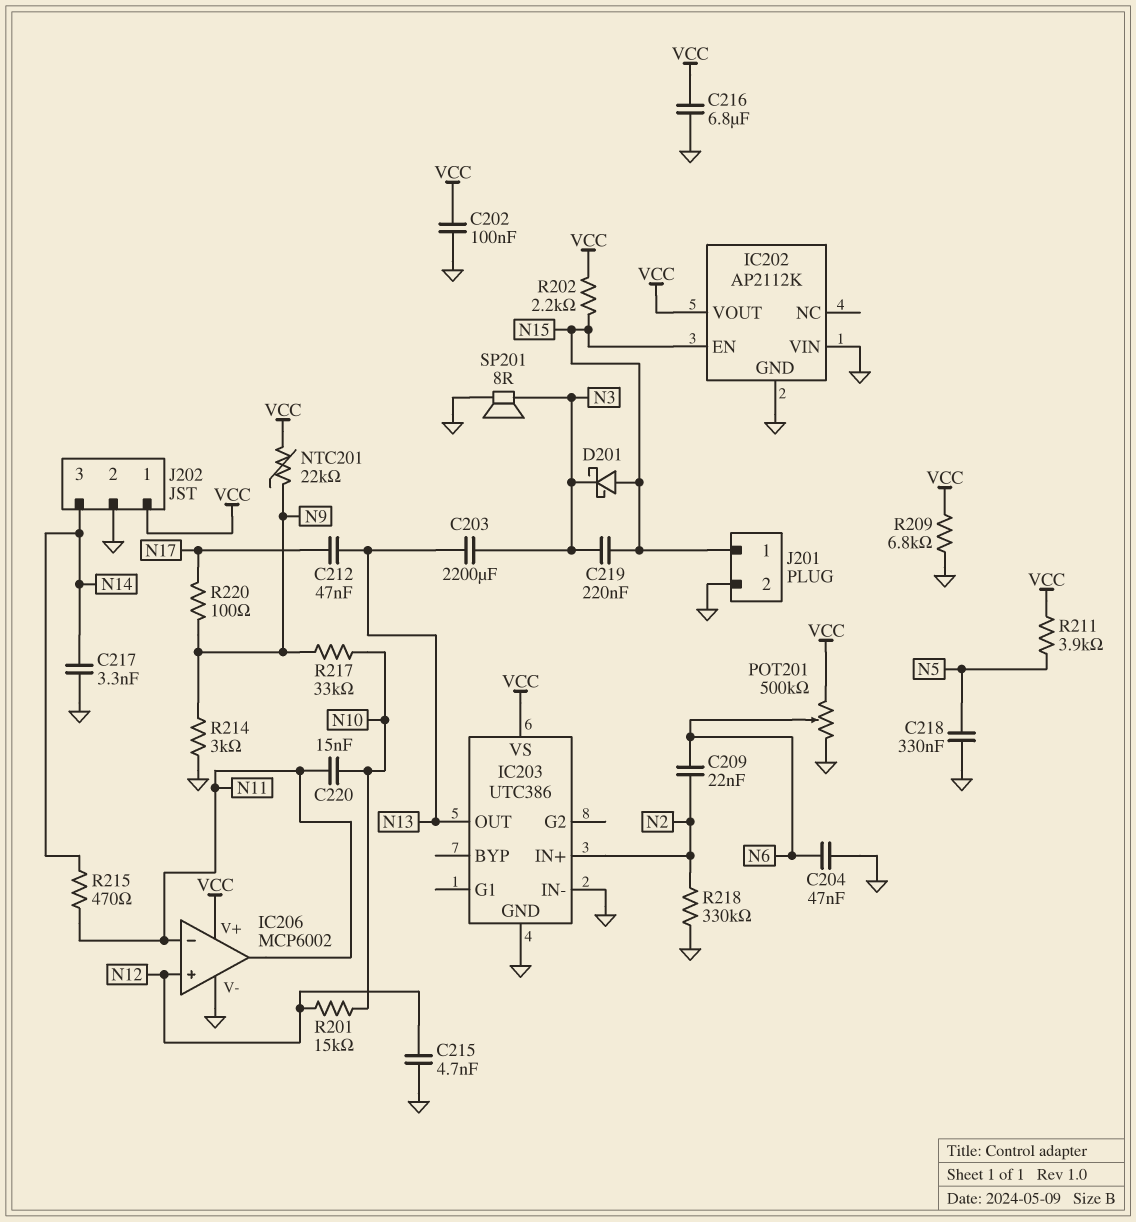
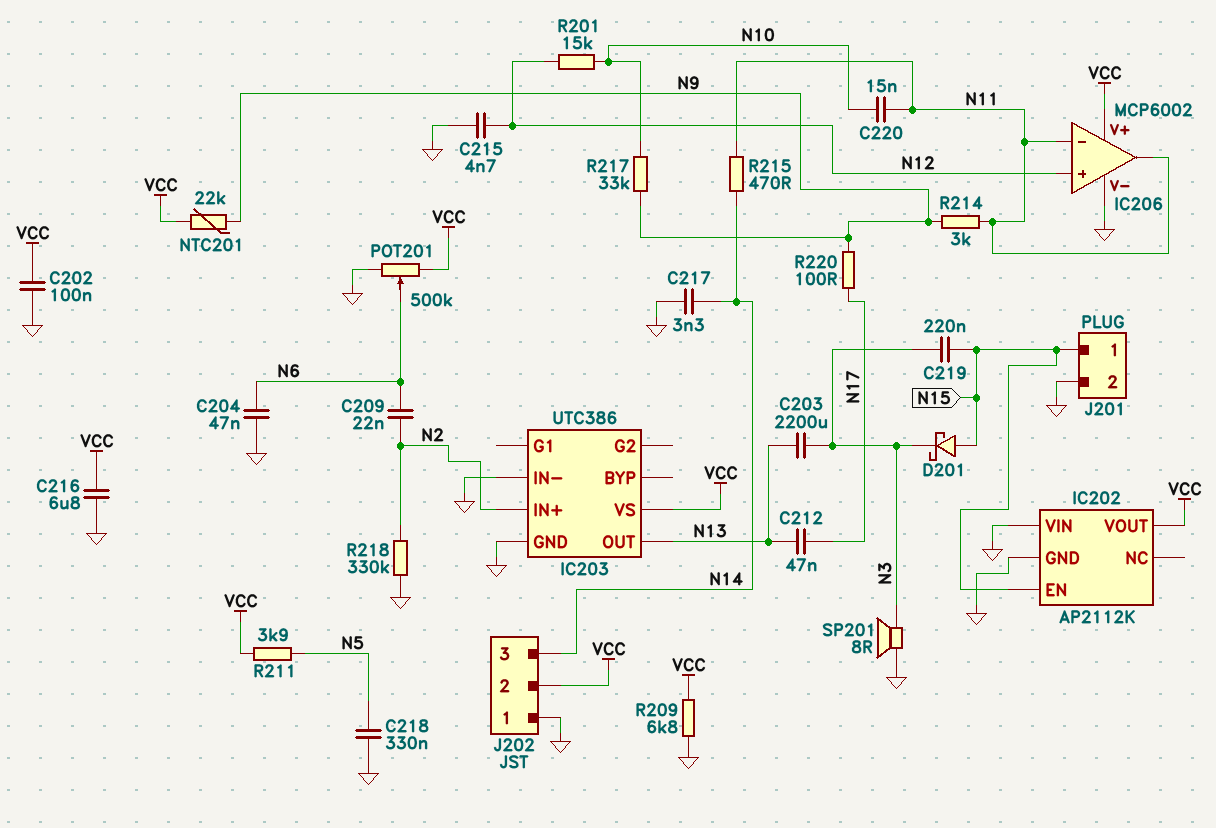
J202 pin 1: VCC -> GND
J202 pin 2: GND -> VCC
R202: 2.2k (N15, VCC) -> none
R214: 3k (GND, N9) -> 3k (N9, N11)

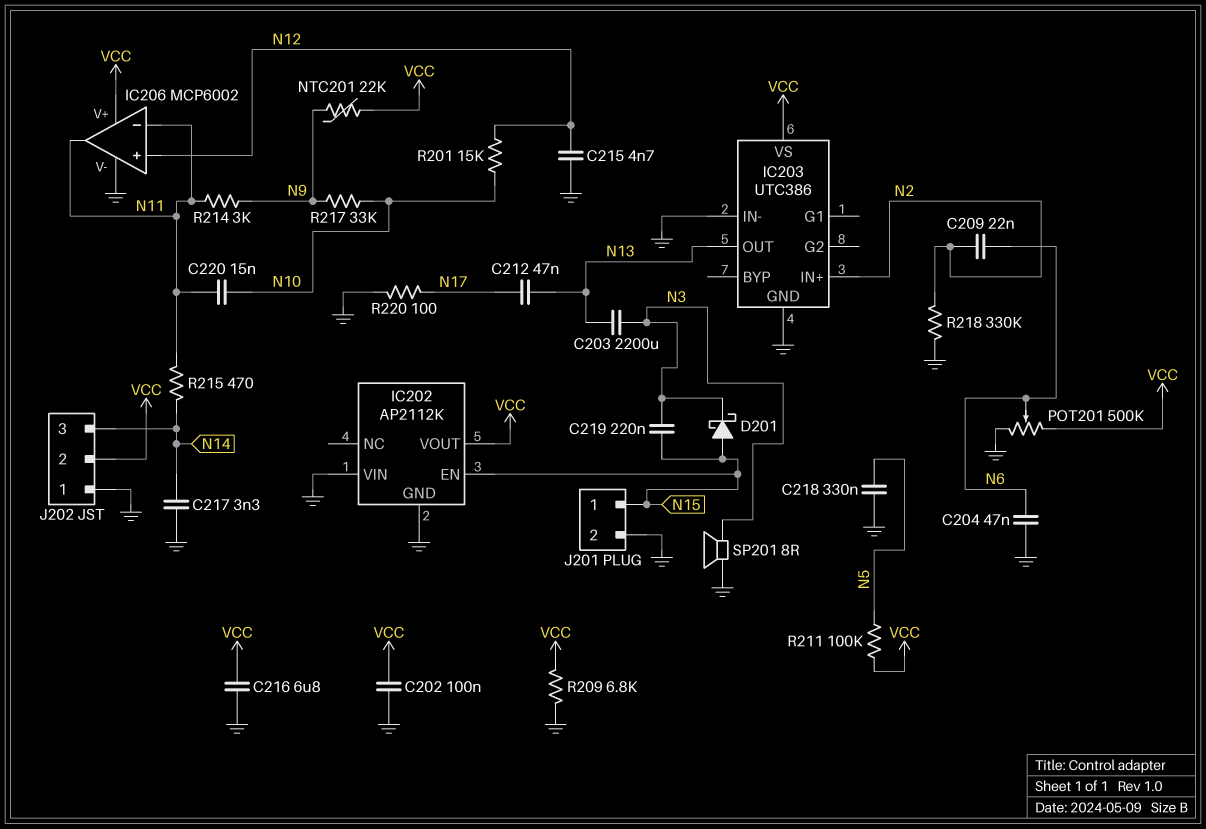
R211: 3.9k (N5, VCC) -> 100k (N5, VCC)
R220: 100 (N9, N17) -> 100 (GND, N17)

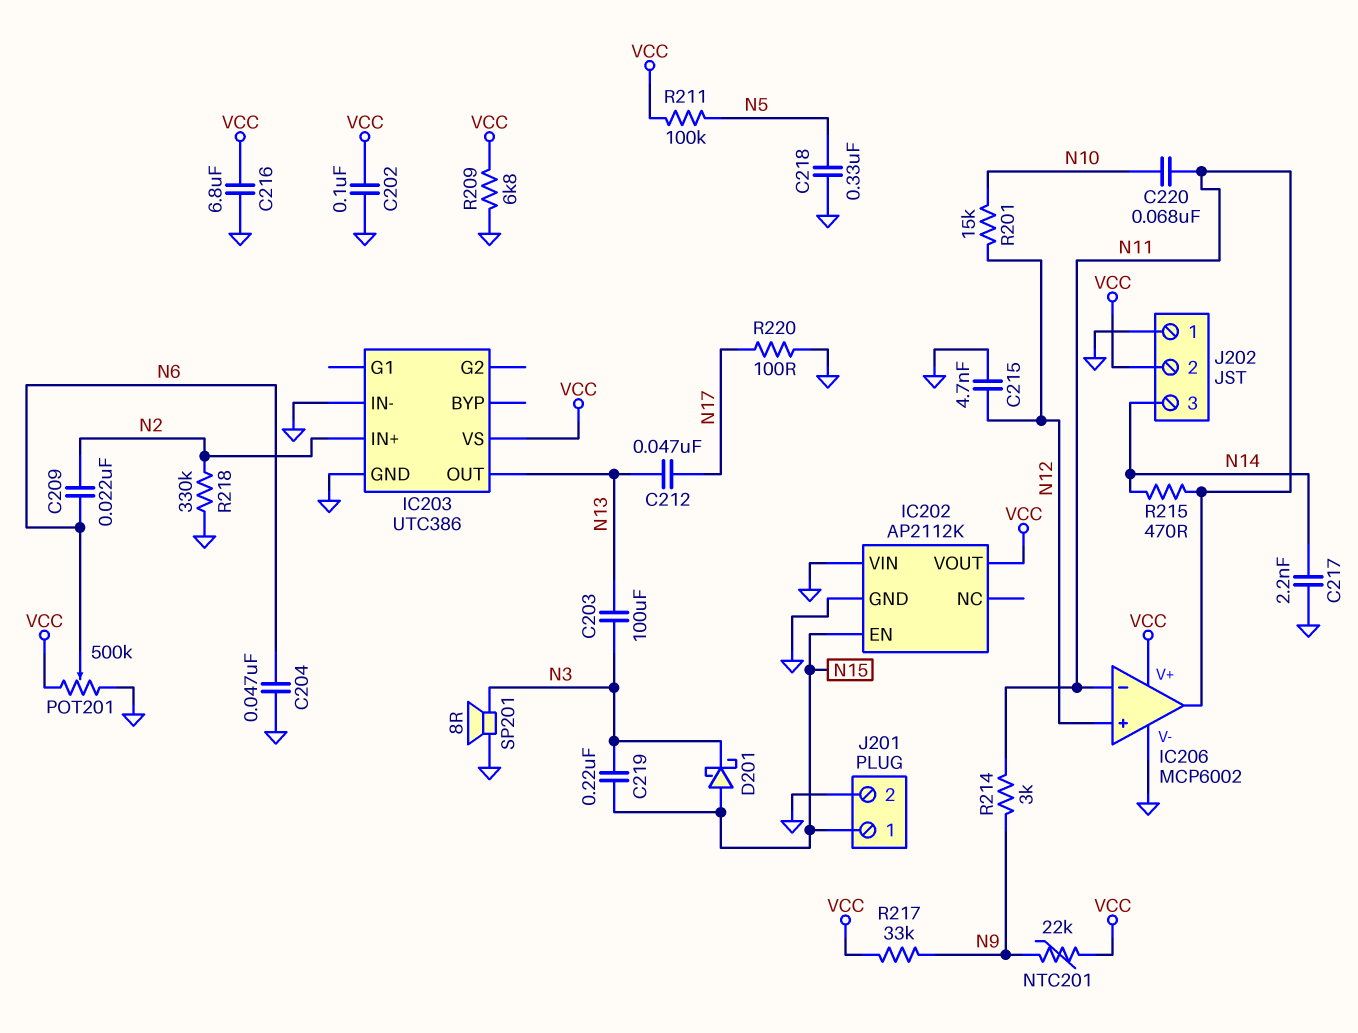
C203: 2200uF (N3, N13) -> 100uF (N3, N13)
C217: 3.3nF (GND, N14) -> 2.2nF (GND, N14)
C220: 15nF (N10, N11) -> 68nF (N10, N11)
R217: 33k (N9, N10) -> 33k (N9, VCC)

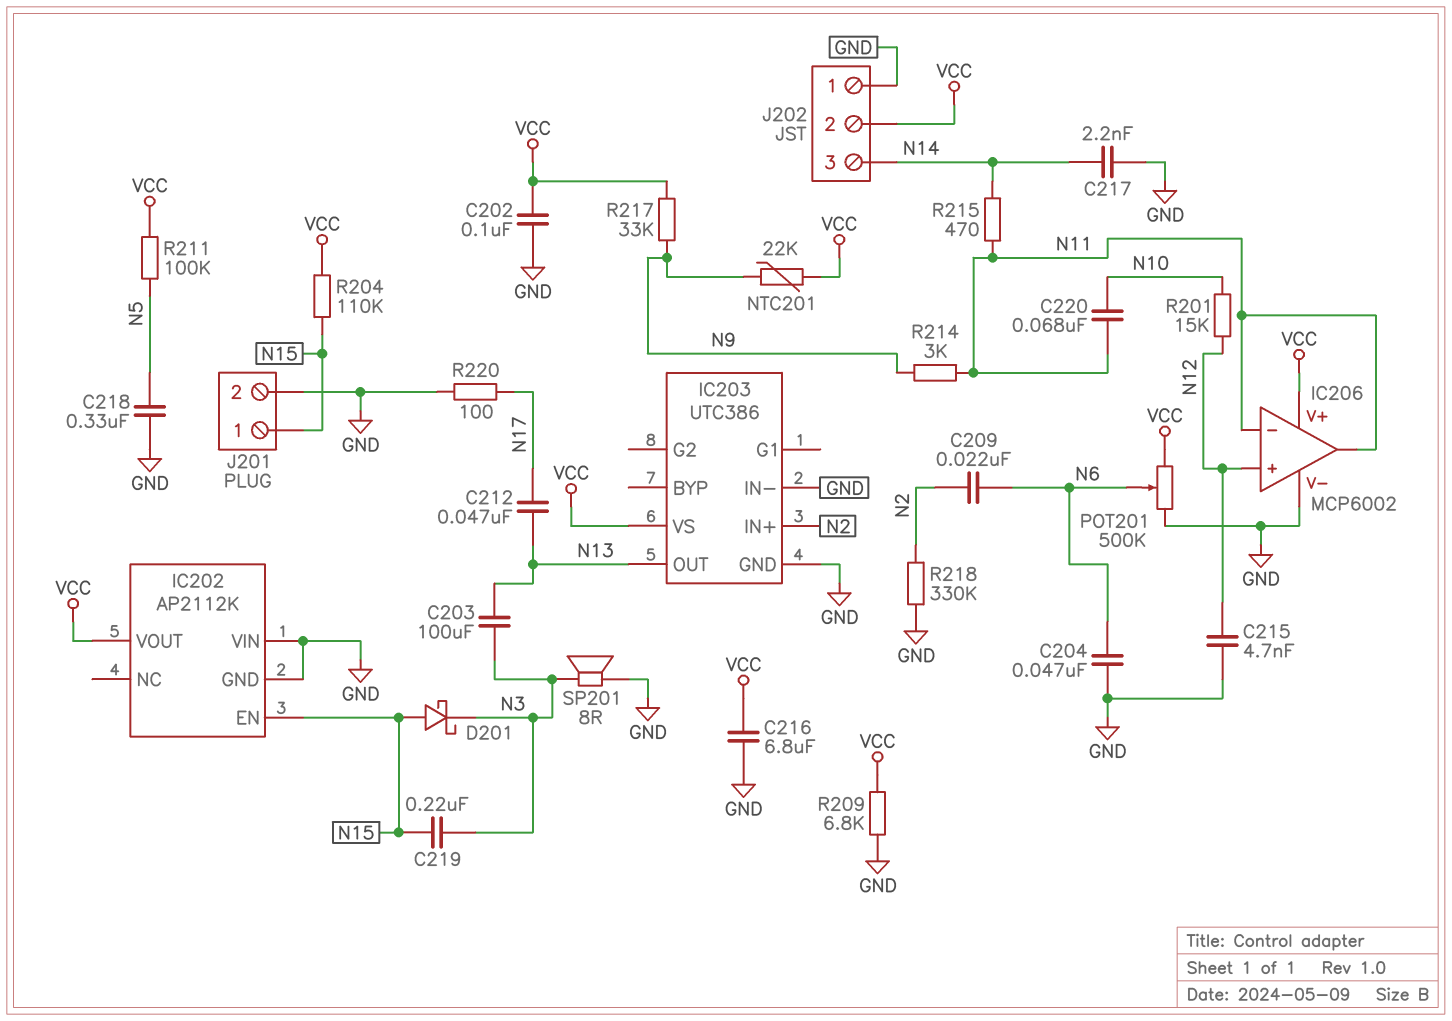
R204: none -> 110k (N15, VCC)

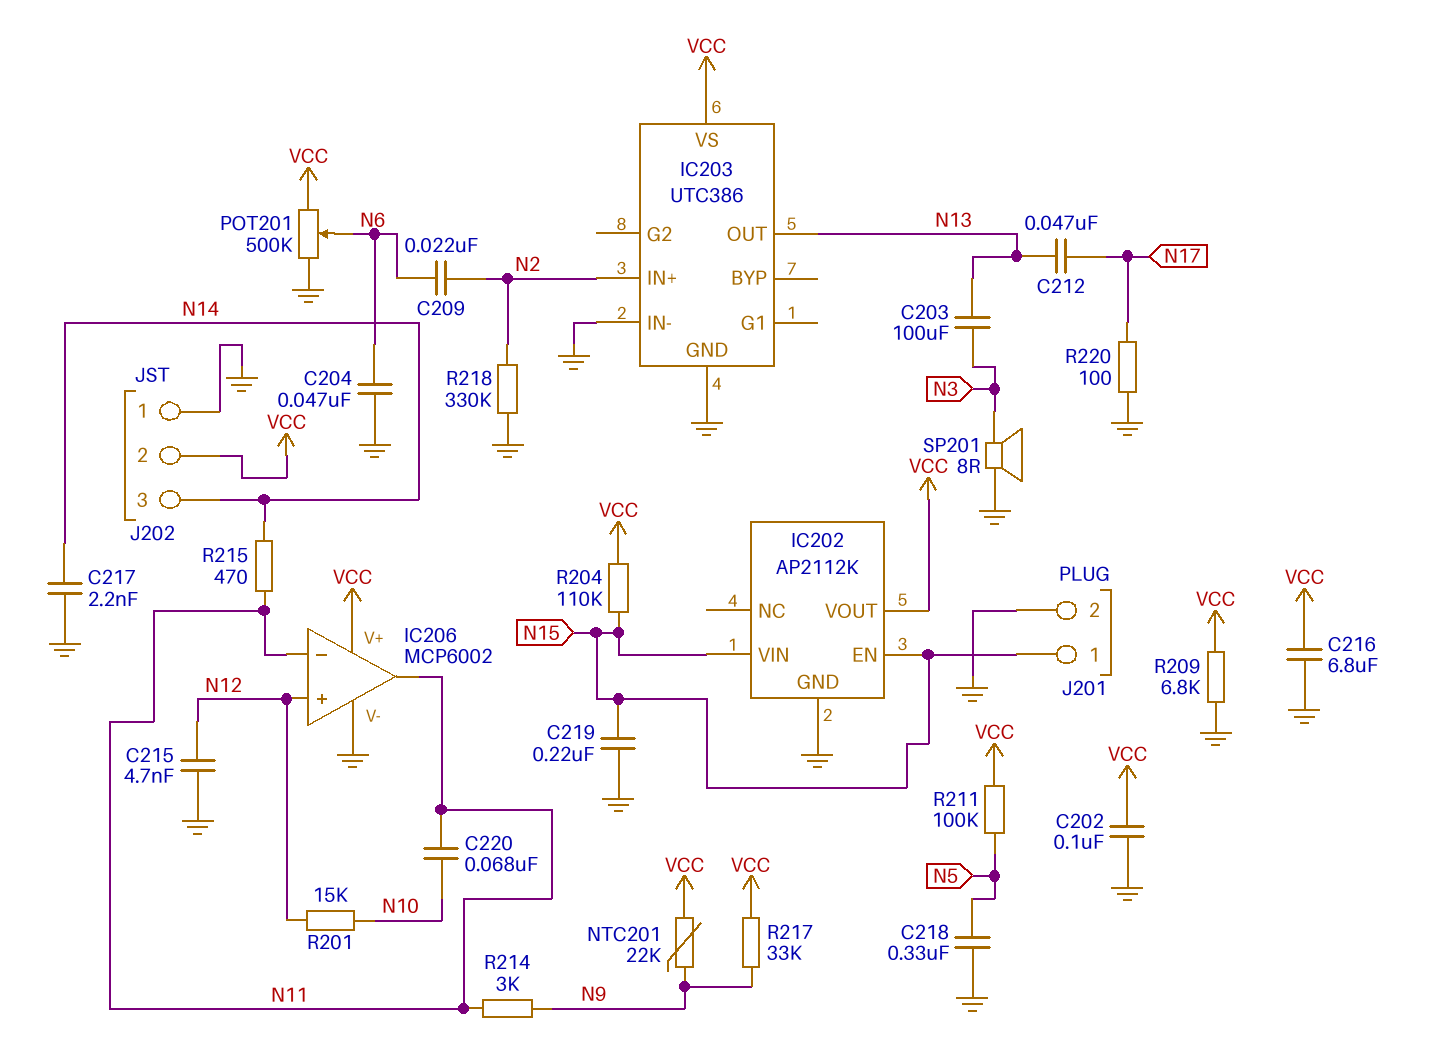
C219: 220nF (N3, N15) -> 220nF (GND, N15)
D201: schottky (A N15, K N3) -> none
IC202 pin VIN: GND -> N15

